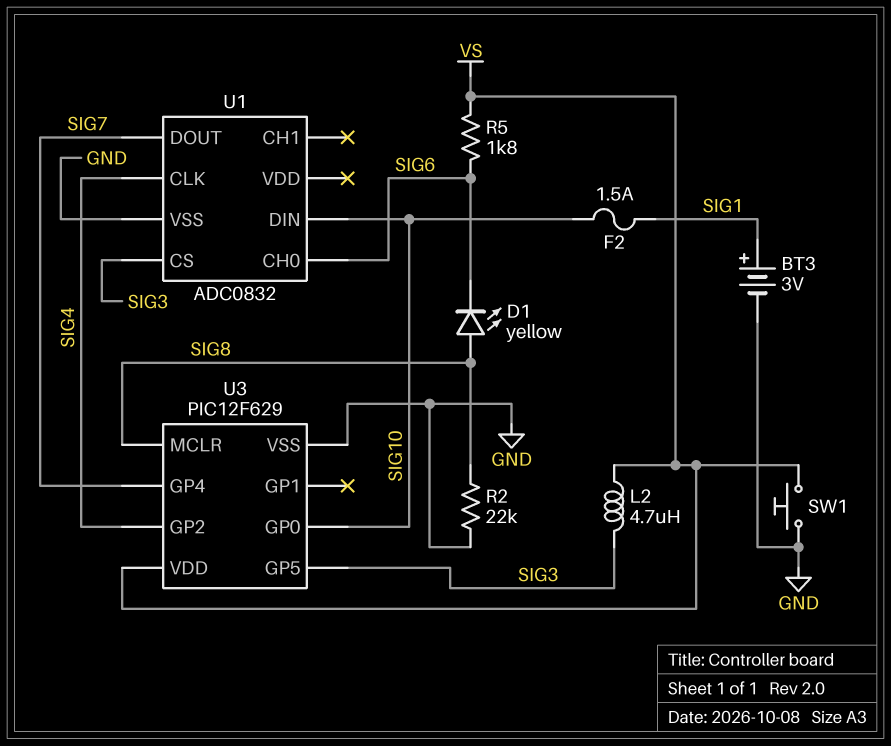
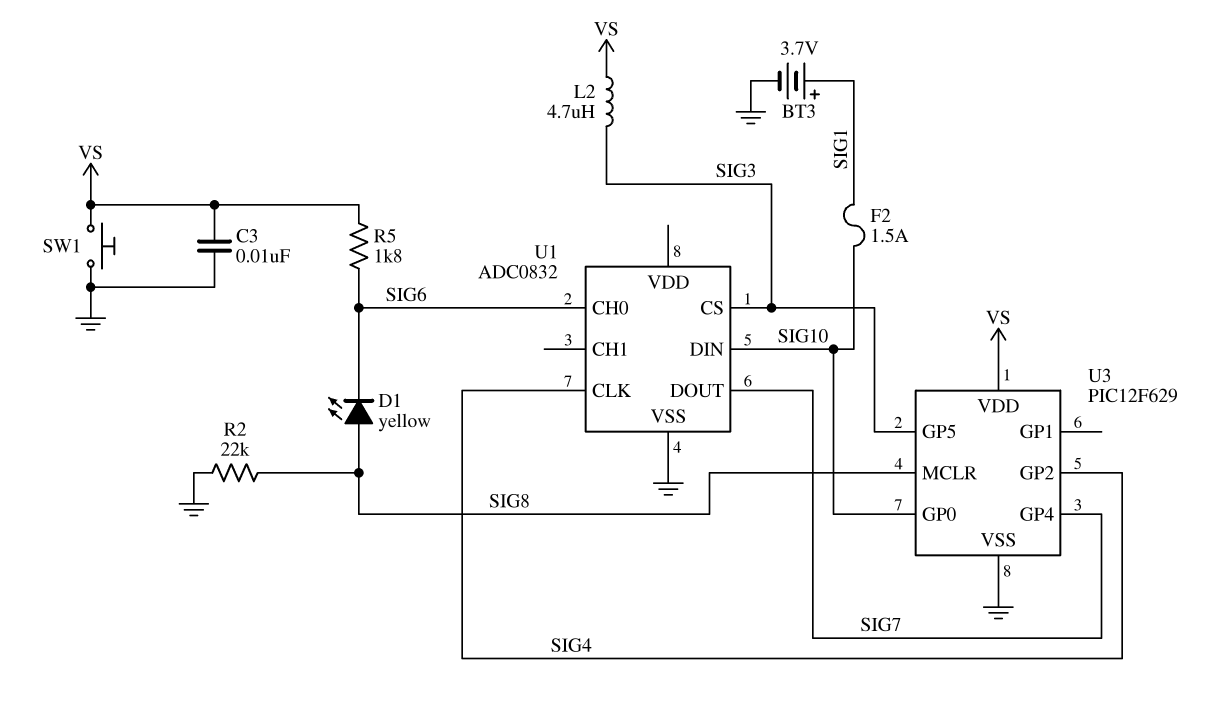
BT3: 3V (plus SIG1, minus GND) -> 3.7V (plus SIG1, minus GND)
C3: none -> 10nF (GND, VS)

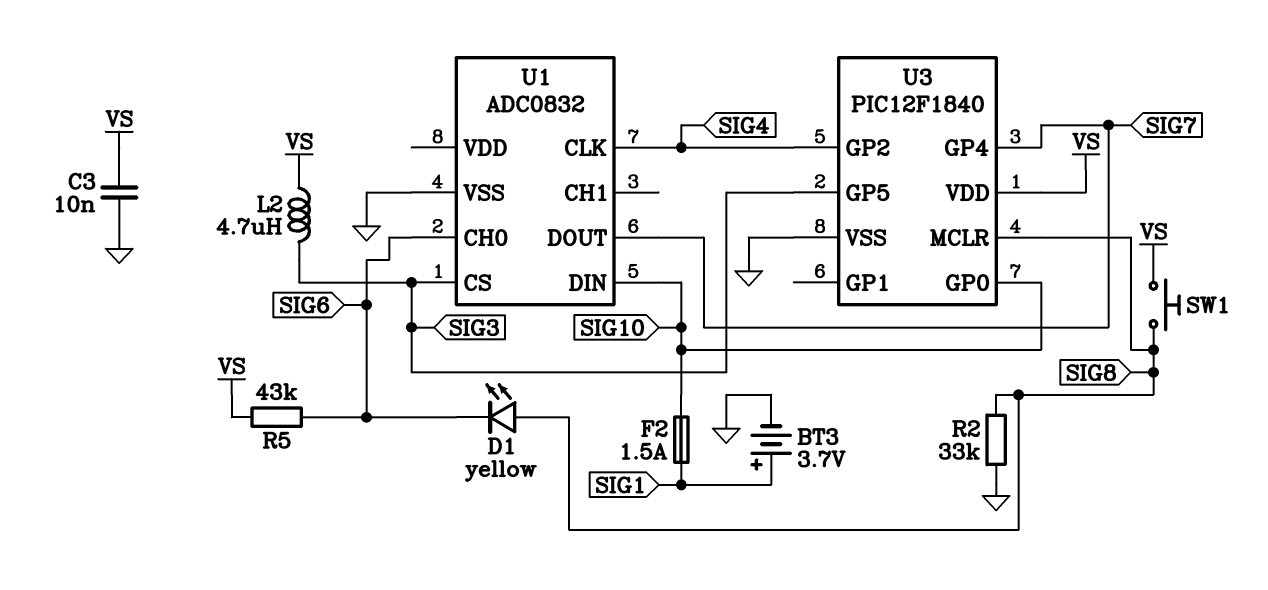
R2: 22k (GND, SIG8) -> 33k (GND, SIG8)
R5: 1.8k (SIG6, VS) -> 43k (SIG6, VS)
SW1: button (GND, VS) -> button (SIG8, VS)
U3: PIC12F629 -> PIC12F1840

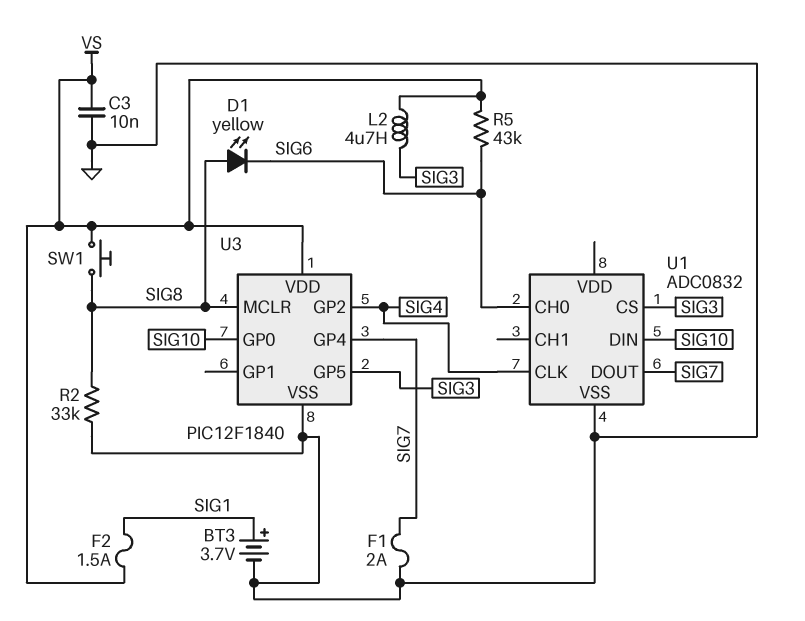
F1: none -> 2A (GND, SIG7)
F2: 1.5A (SIG1, SIG10) -> 1.5A (SIG1, VS)

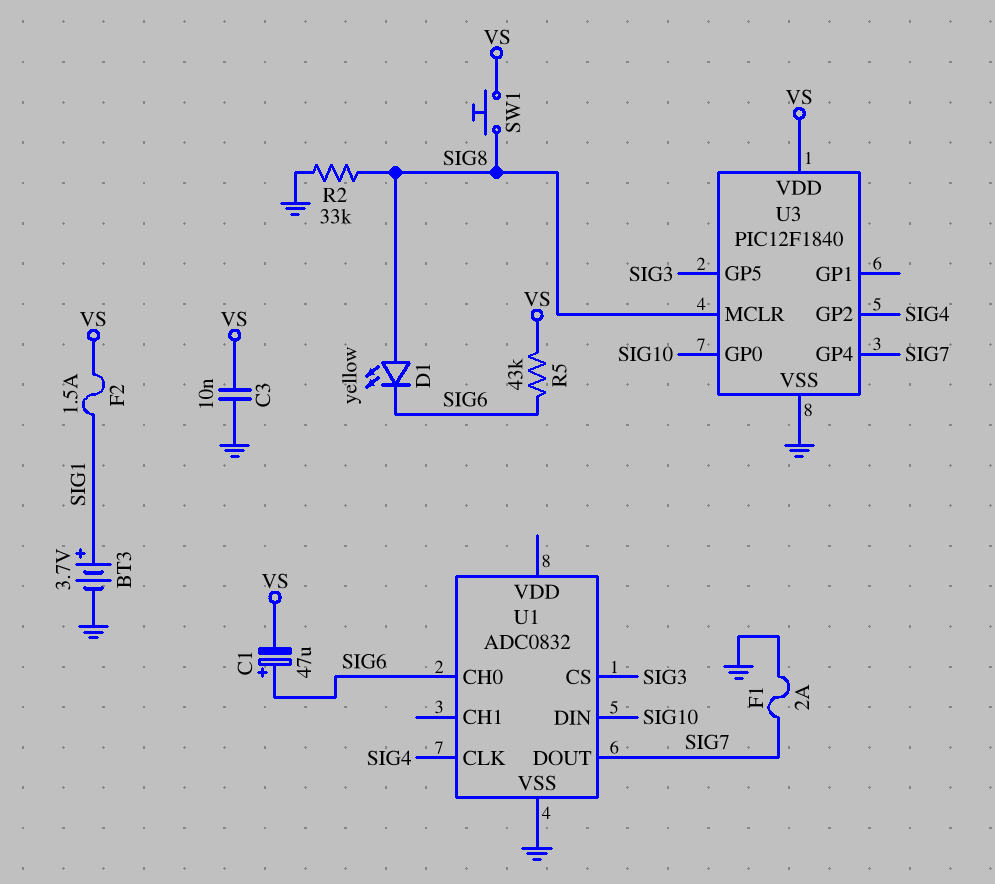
C1: none -> 47uF (plus SIG6, minus VS)
L2: 4.7uH (SIG3, VS) -> none

